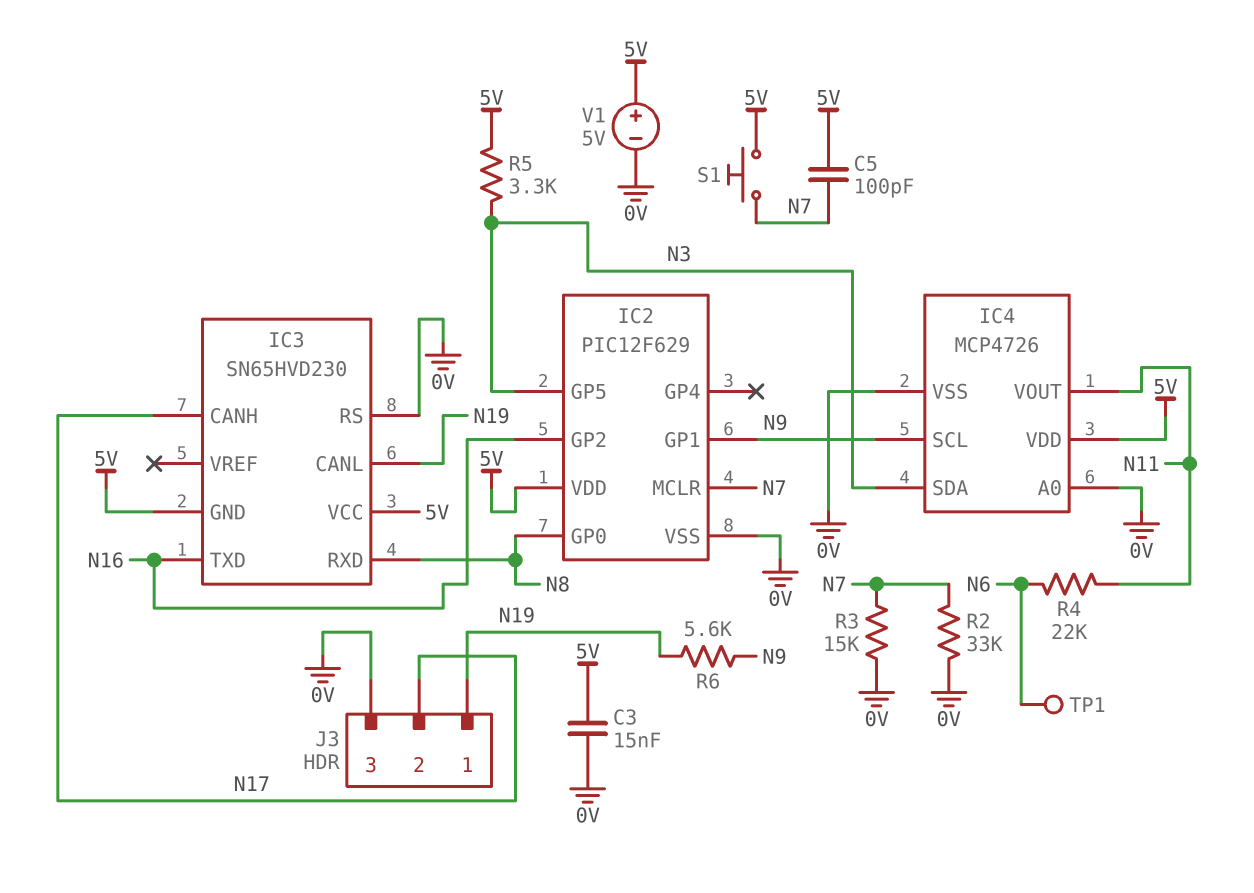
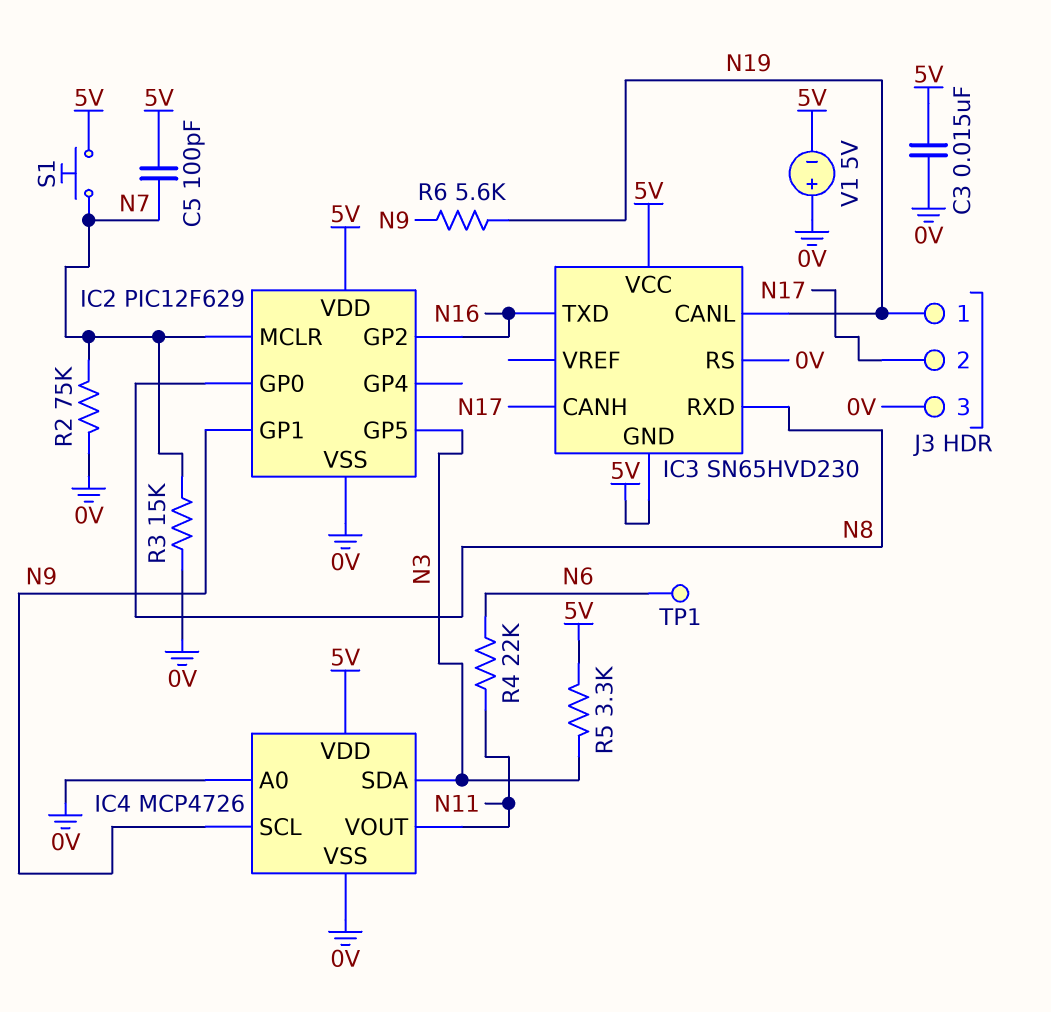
R2: 33k (0V, N7) -> 75k (0V, N7)
V1: 5V (plus 5V, minus 0V) -> 5V (plus 0V, minus 5V)

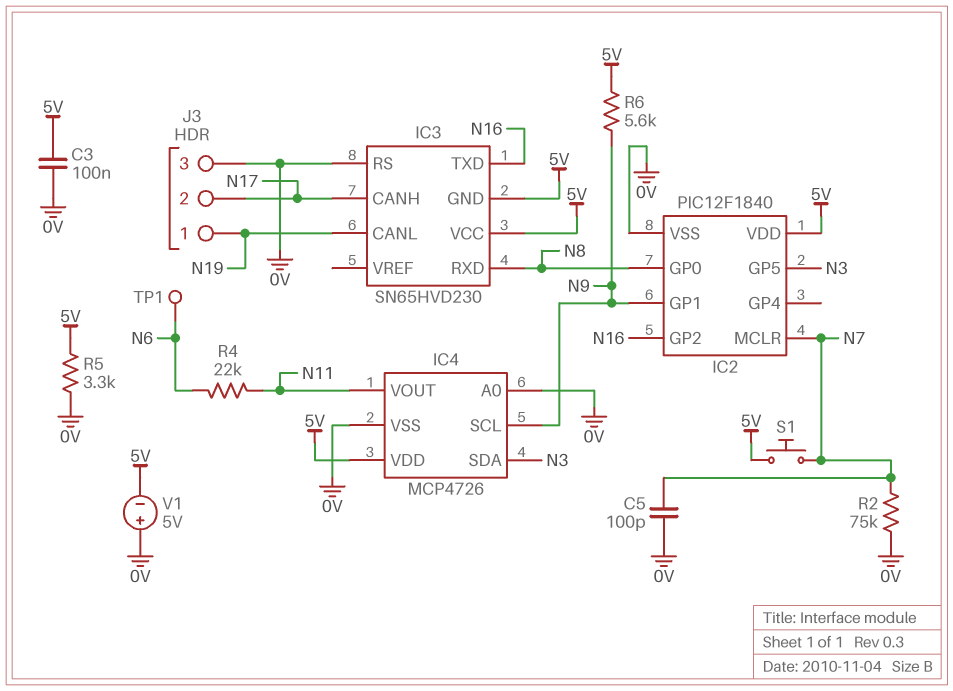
C3: 15nF (0V, 5V) -> 100nF (0V, 5V)
C5: 100pF (5V, N7) -> 100pF (0V, N7)
IC2: PIC12F629 -> PIC12F1840
R3: 15k (0V, N7) -> none
R5: 3.3k (5V, N3) -> 3.3k (0V, 5V)
R6: 5.6k (N9, N19) -> 5.6k (5V, N9)

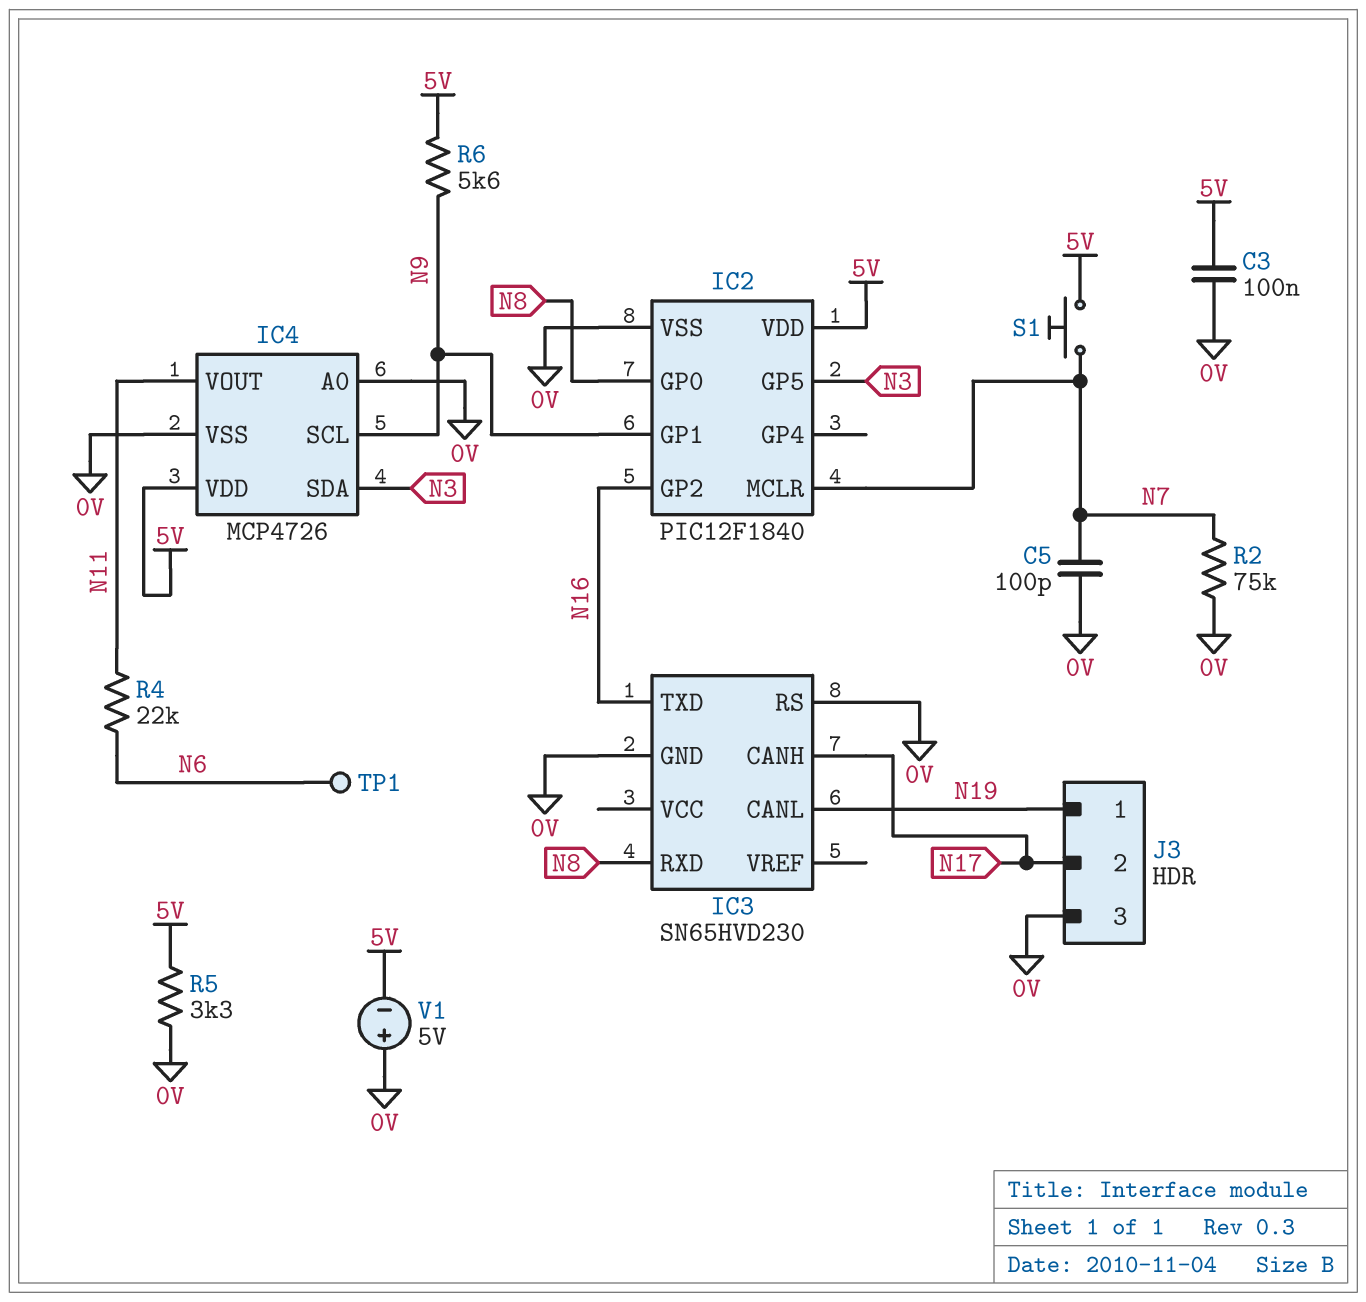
IC3 pin GND: 5V -> 0V
IC3 pin VCC: 5V -> none

